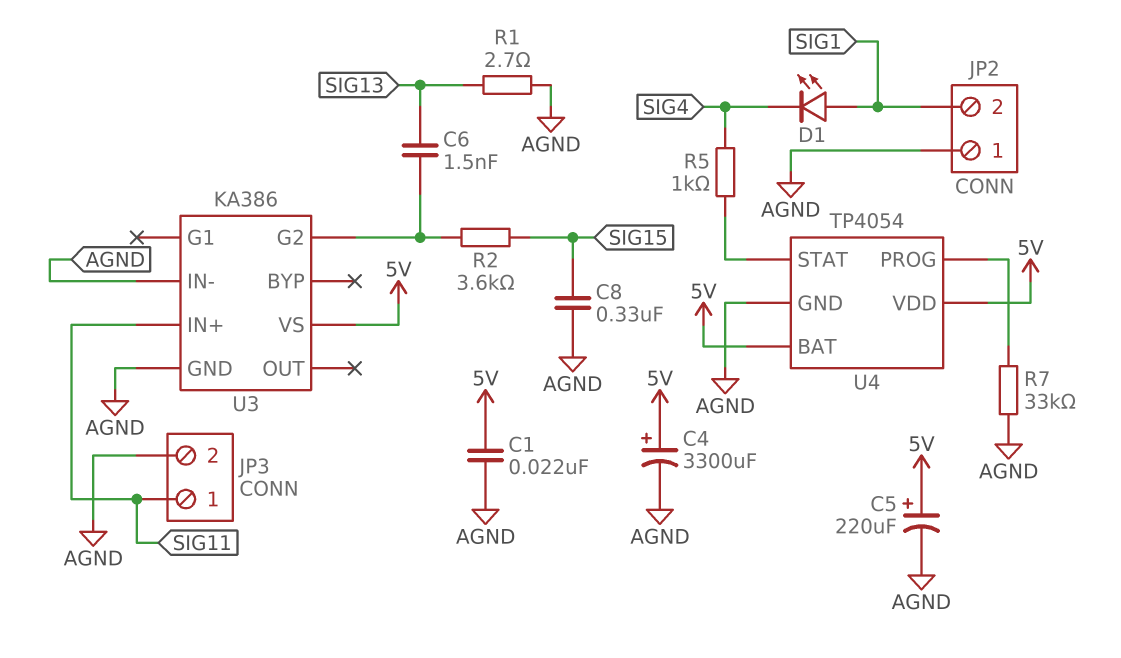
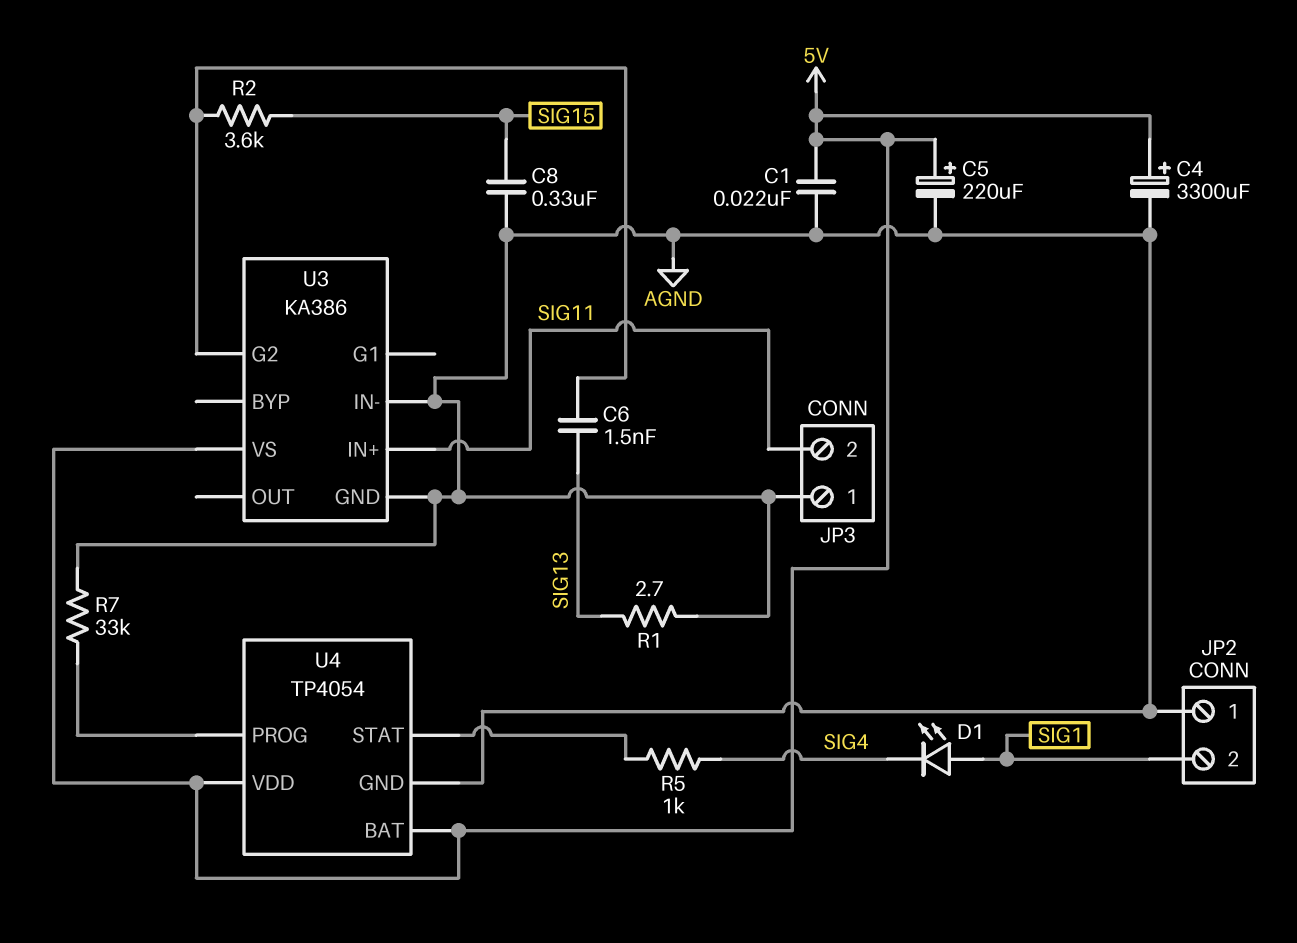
JP3 pin 1: SIG11 -> AGND
JP3 pin 2: AGND -> SIG11

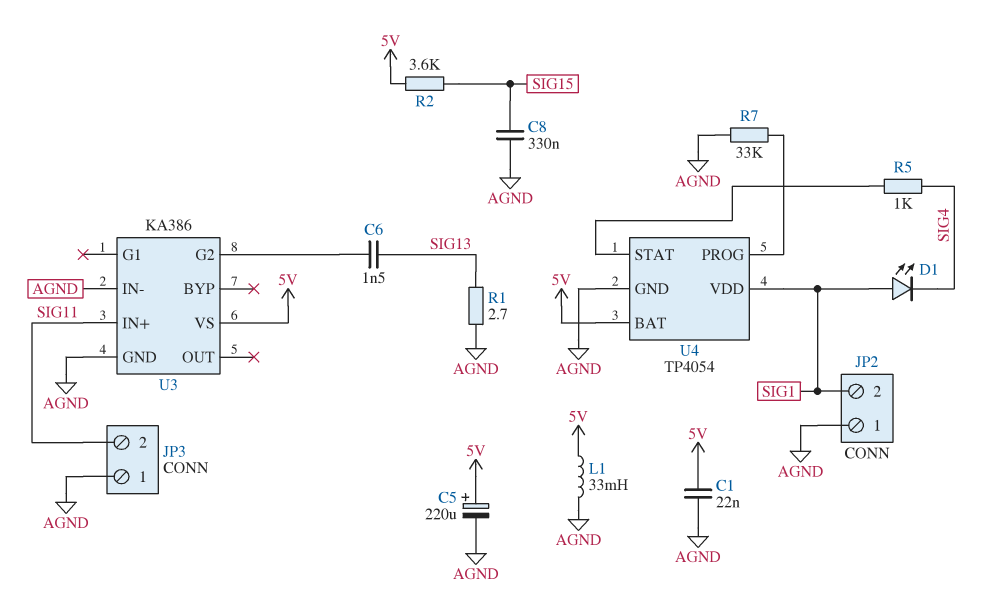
C4: 3300uF (plus 5V, minus AGND) -> none
L1: none -> 33mH (5V, AGND)
R2: 3.6k (SIG15, U3/G2) -> 3.6k (5V, SIG15)
U4 pin VDD: 5V -> SIG1

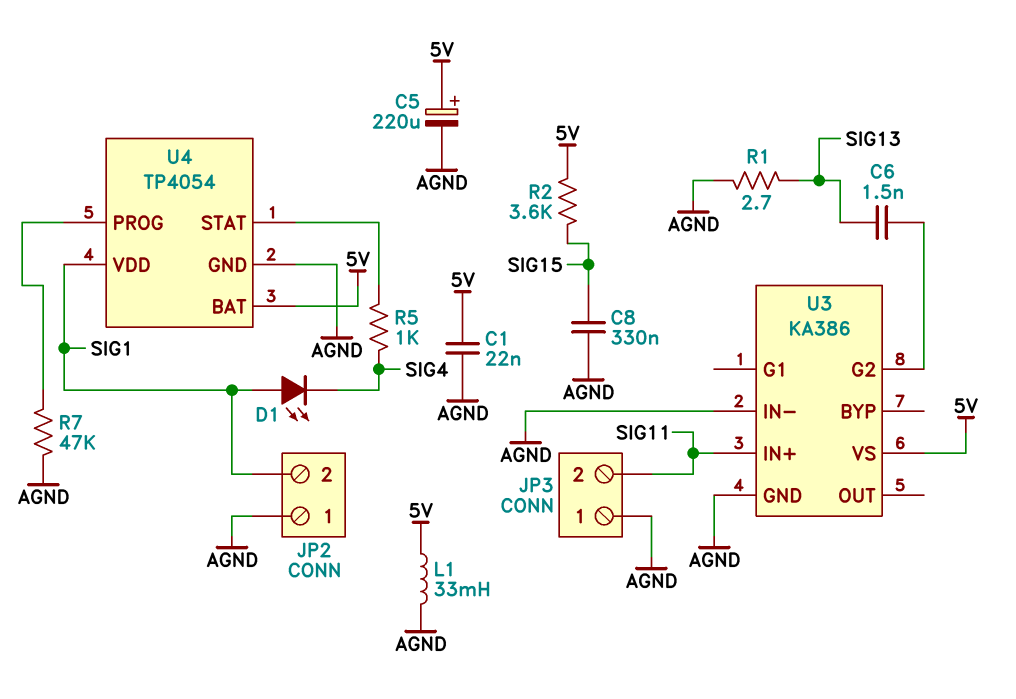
R7: 33k (AGND, U4/PROG) -> 47k (AGND, U4/PROG)

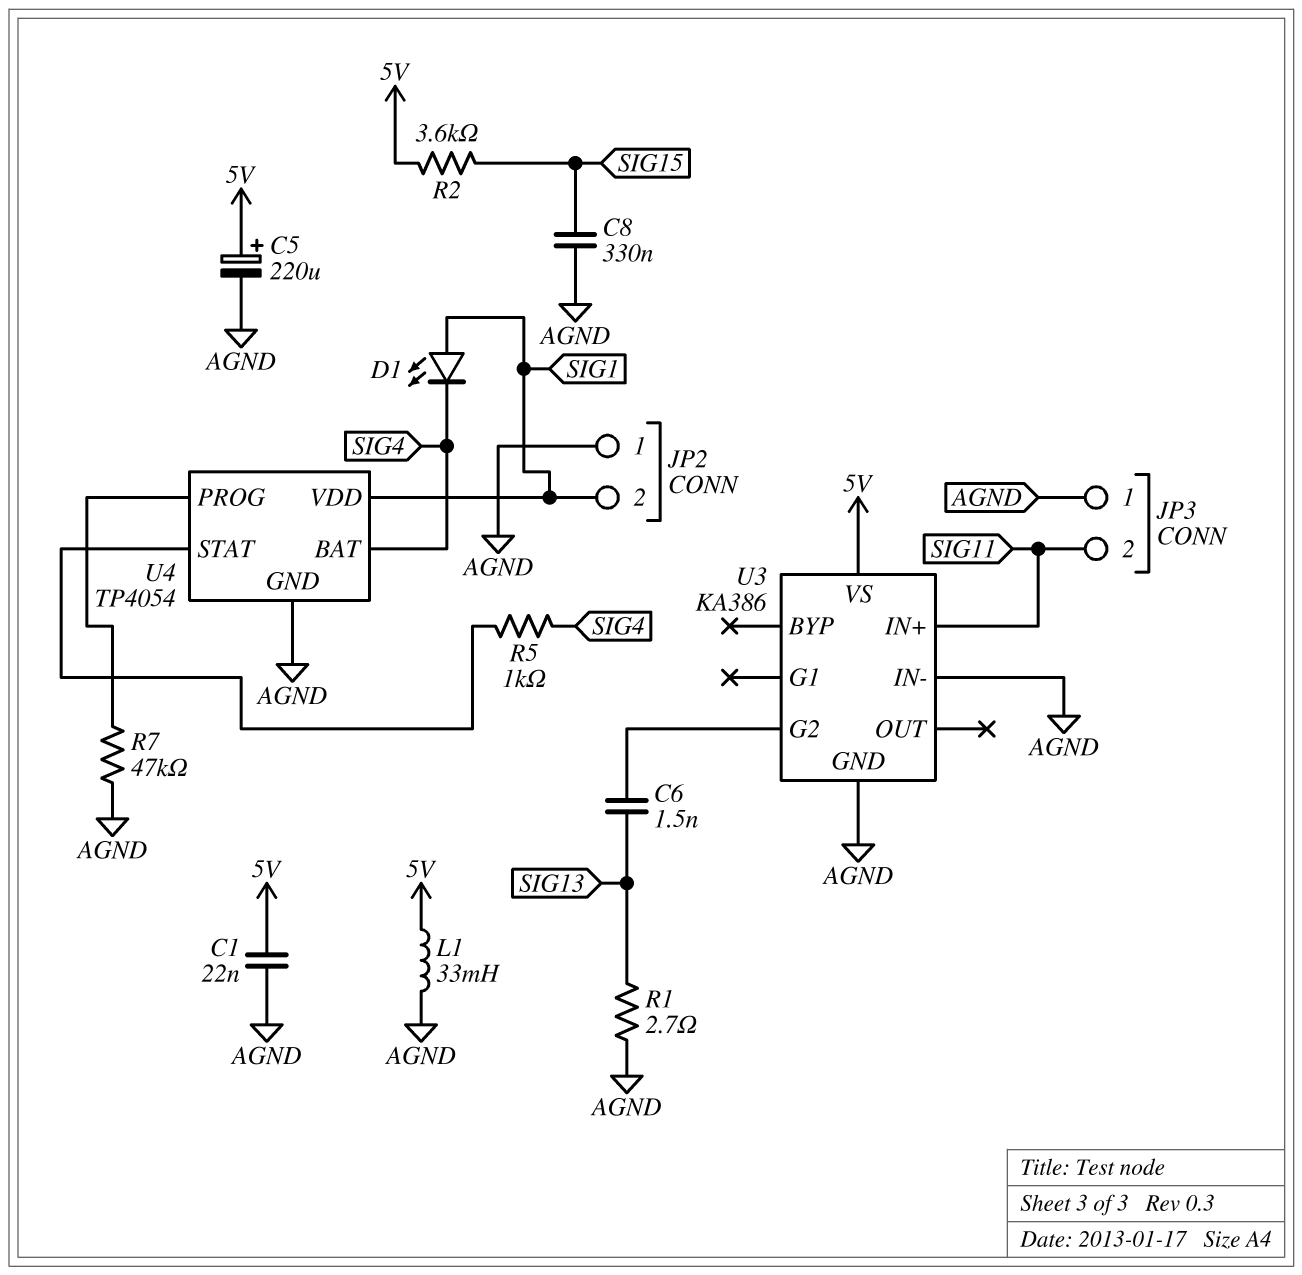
U4 pin BAT: 5V -> SIG4

